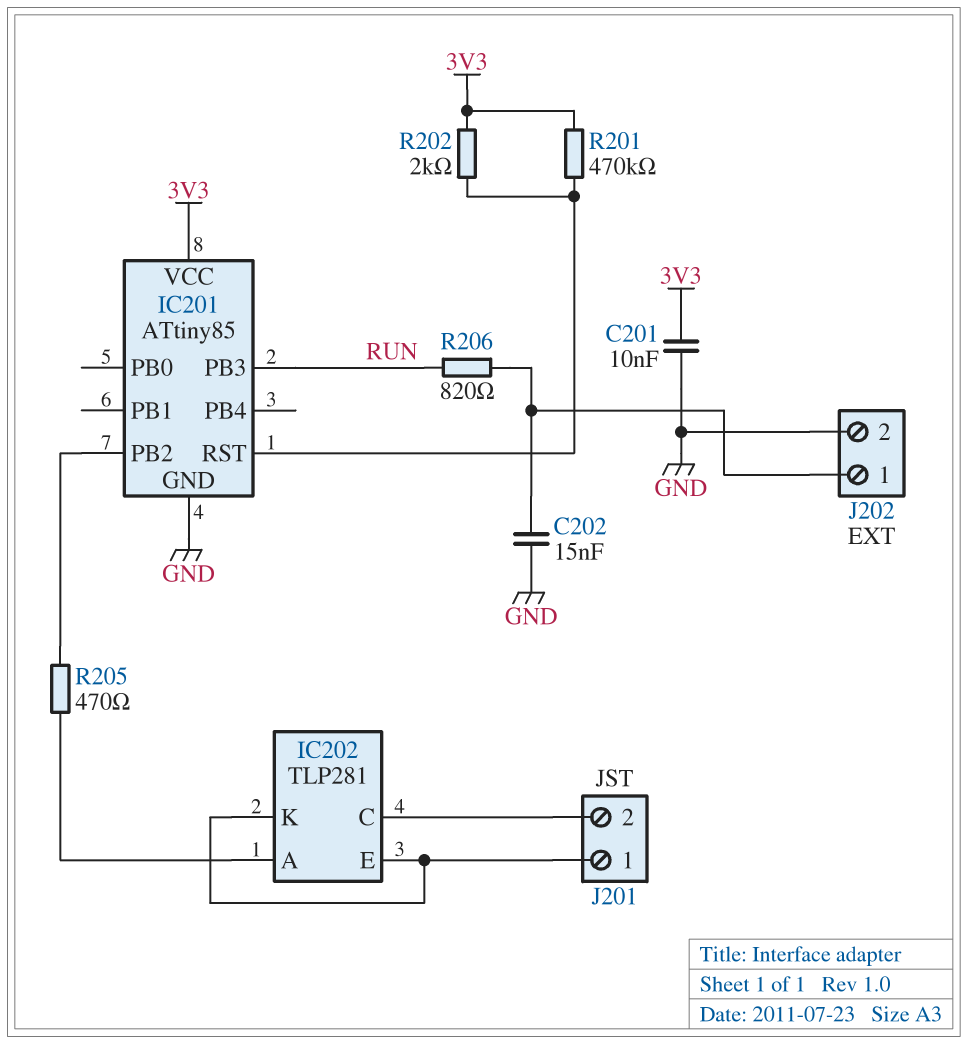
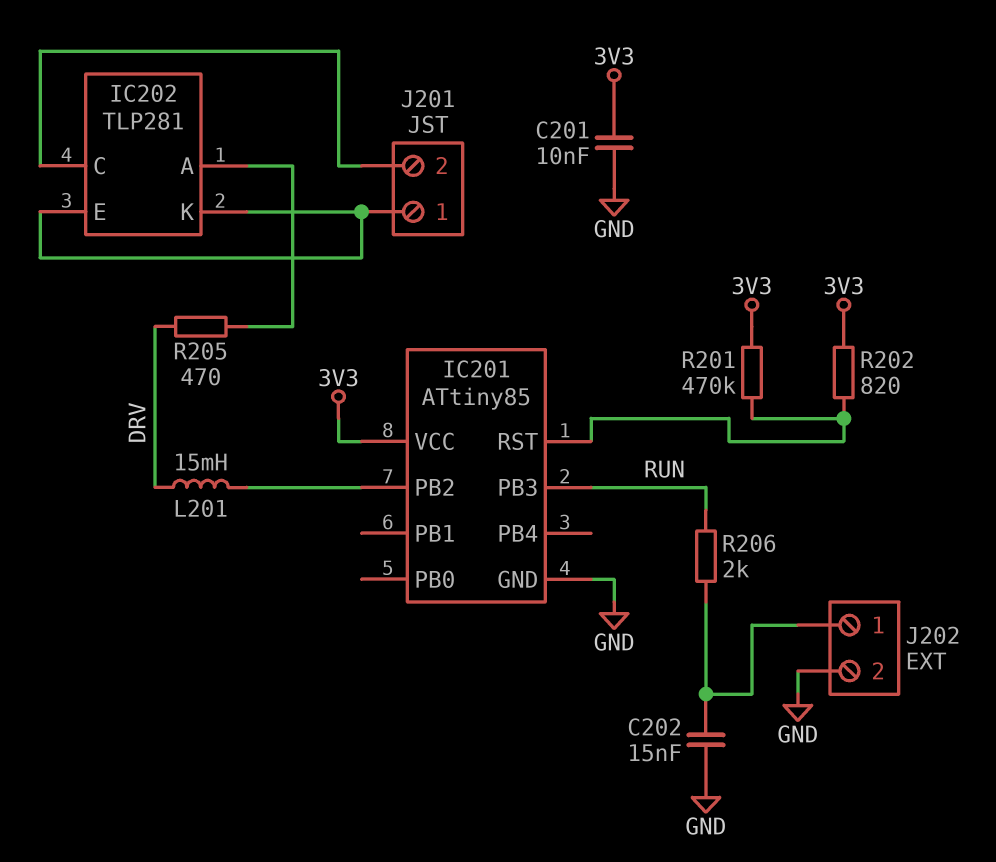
L201: none -> 15mH (DRV, IC201/PB2)
R202: 2k (3V3, IC201/RST) -> 820 (3V3, IC201/RST)
R205: 470 (IC201/PB2, IC202/A) -> 470 (DRV, IC202/A)
R206: 820 (J202/1, RUN) -> 2k (J202/1, RUN)

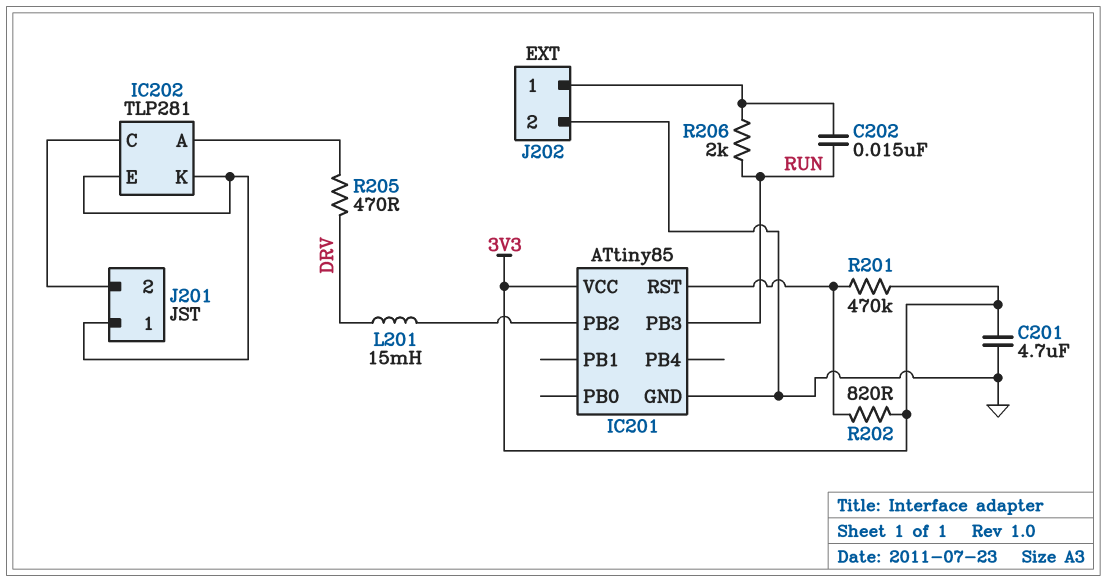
C201: 10nF (3V3, GND) -> 4.7uF (3V3, GND)
C202: 15nF (GND, J202/1) -> 15nF (J202/1, RUN)

